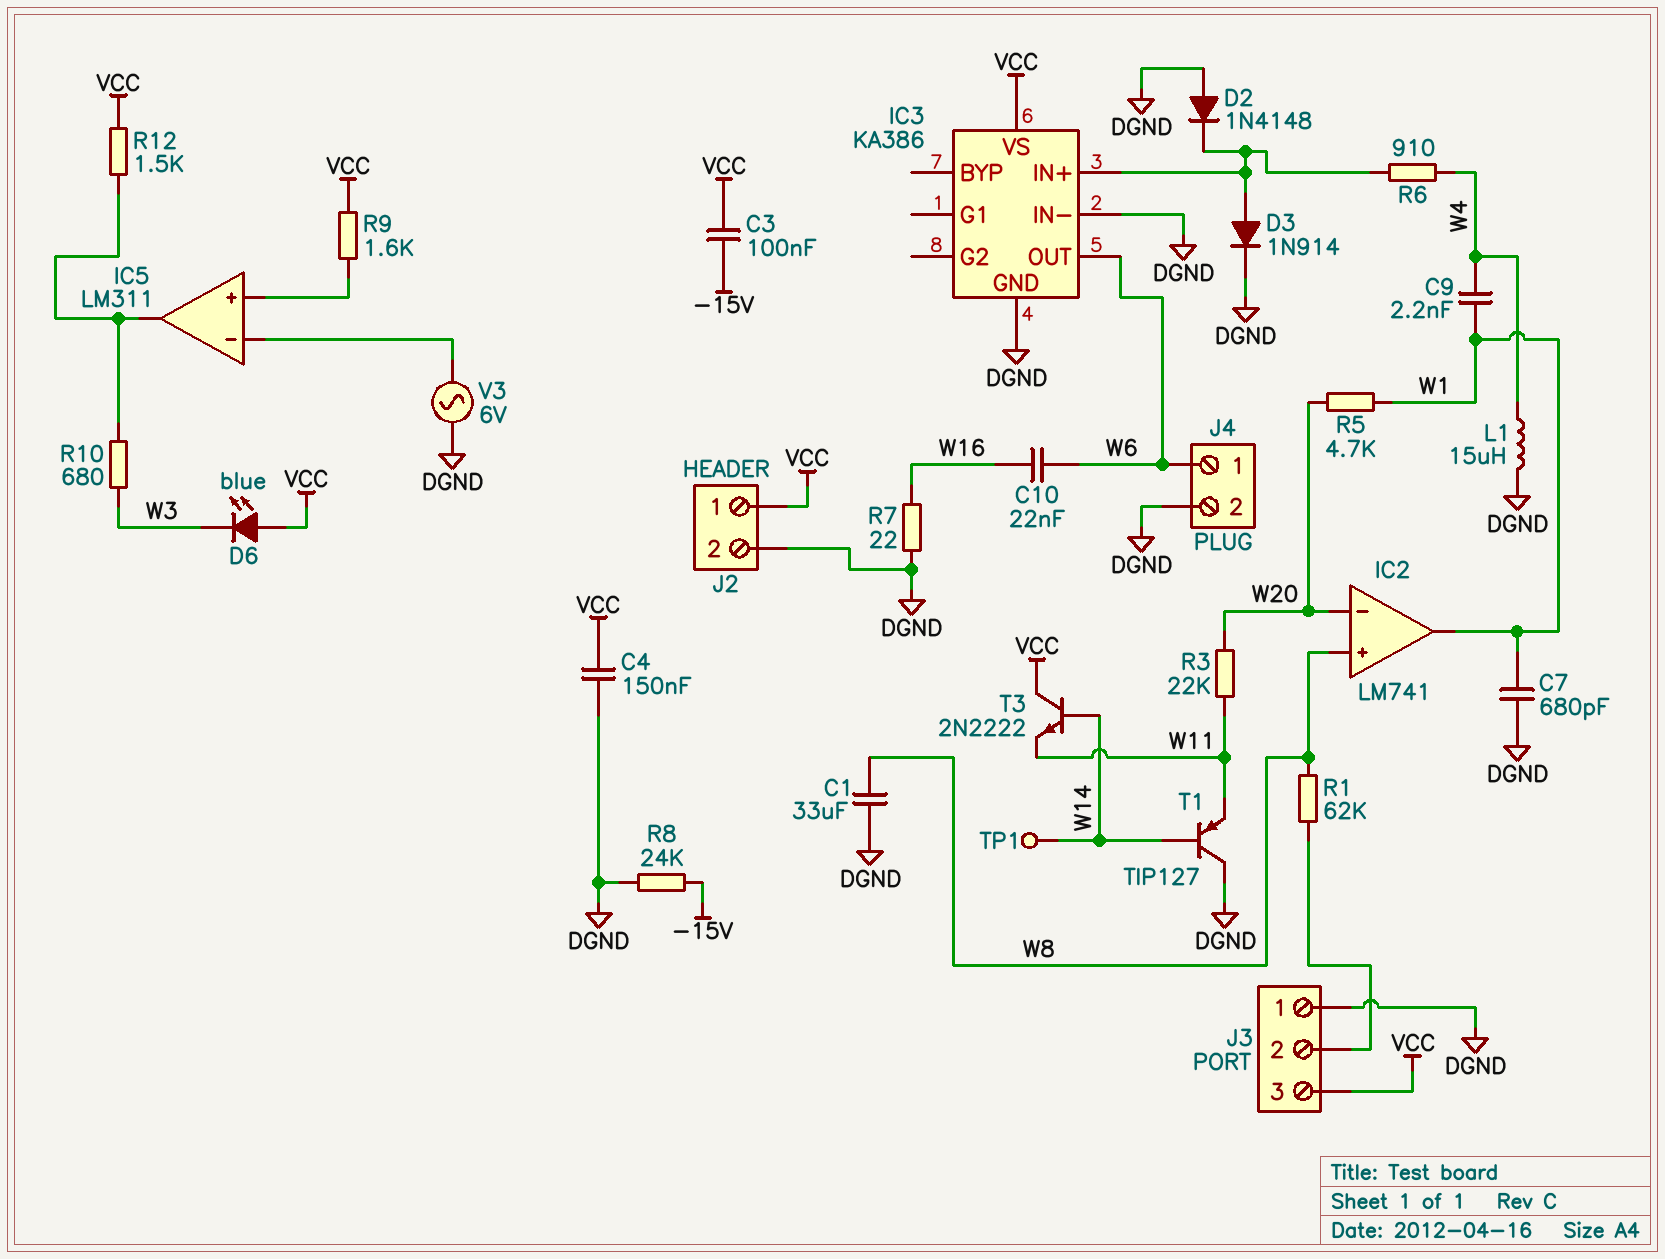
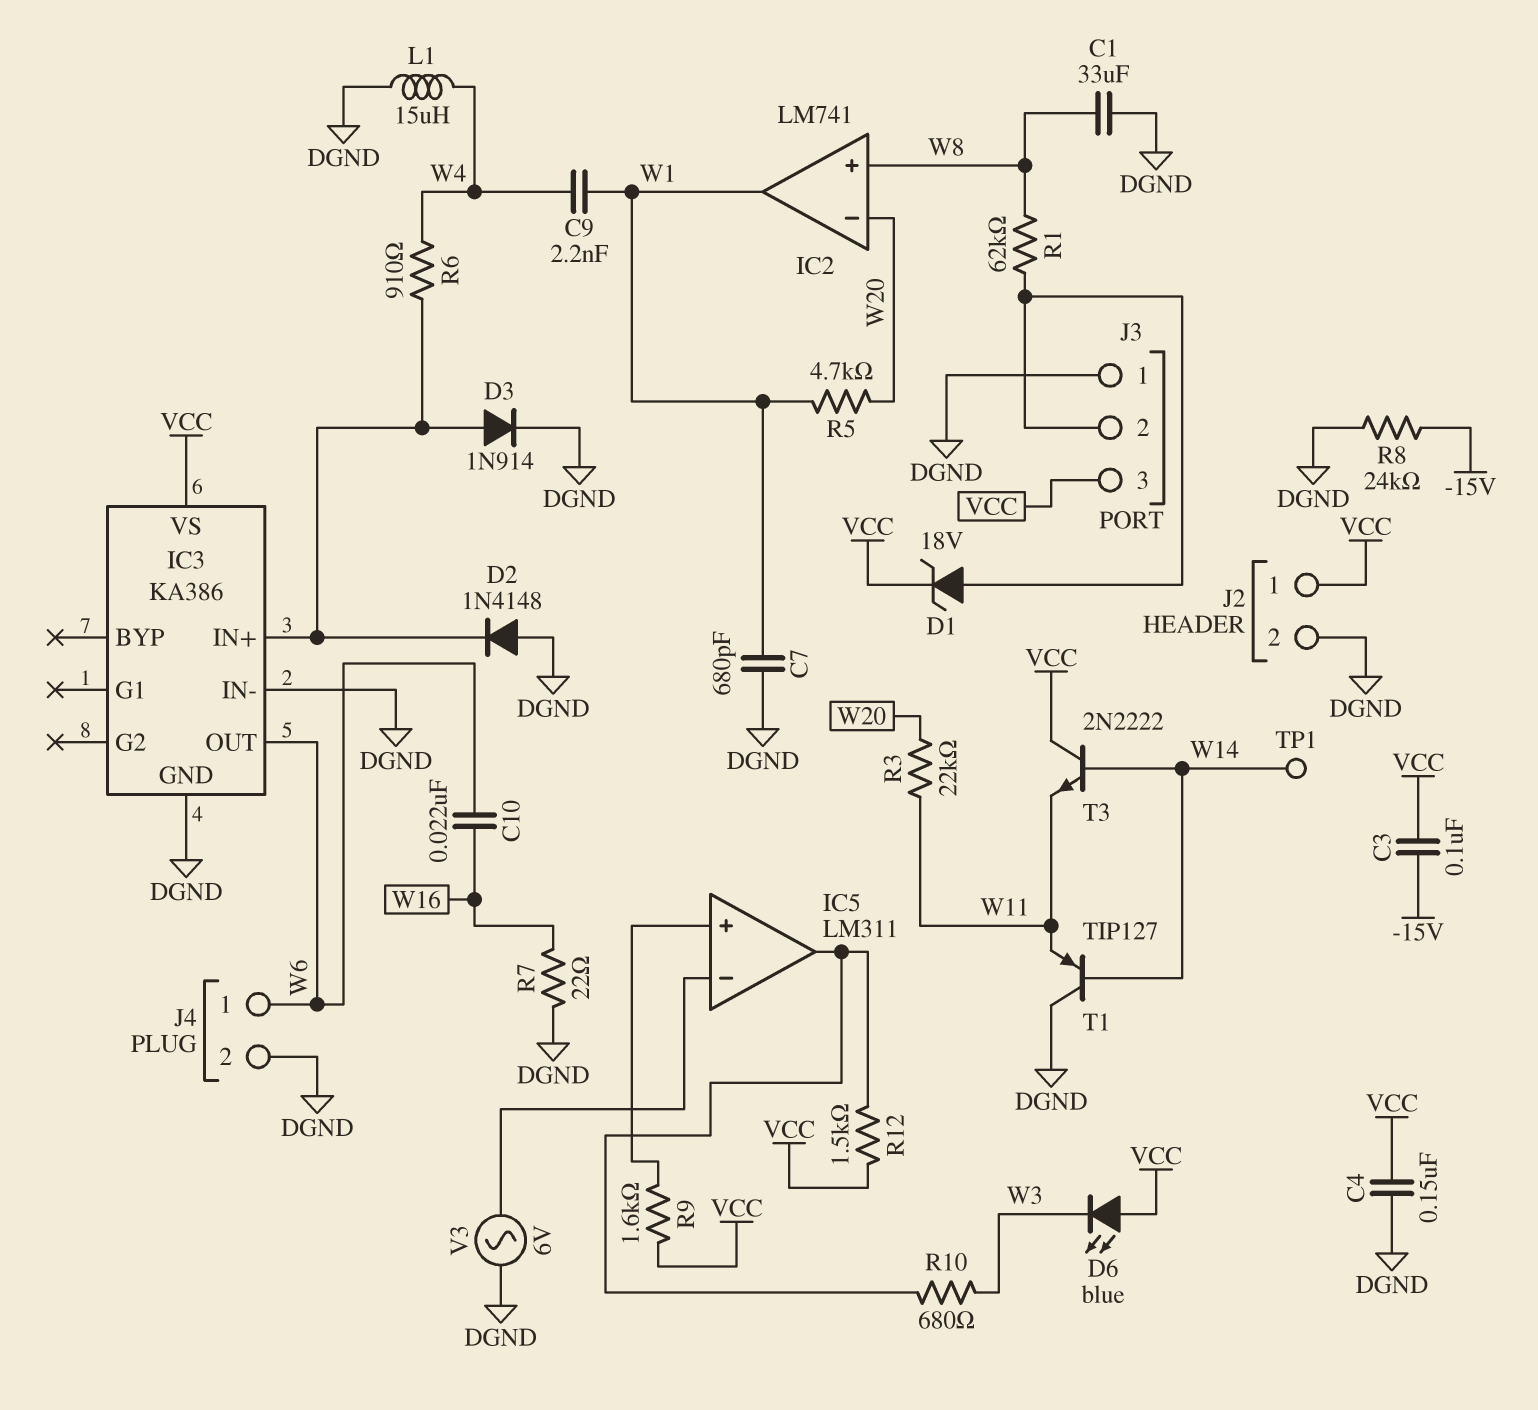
D1: none -> zener 18V (A J3/2, K VCC)

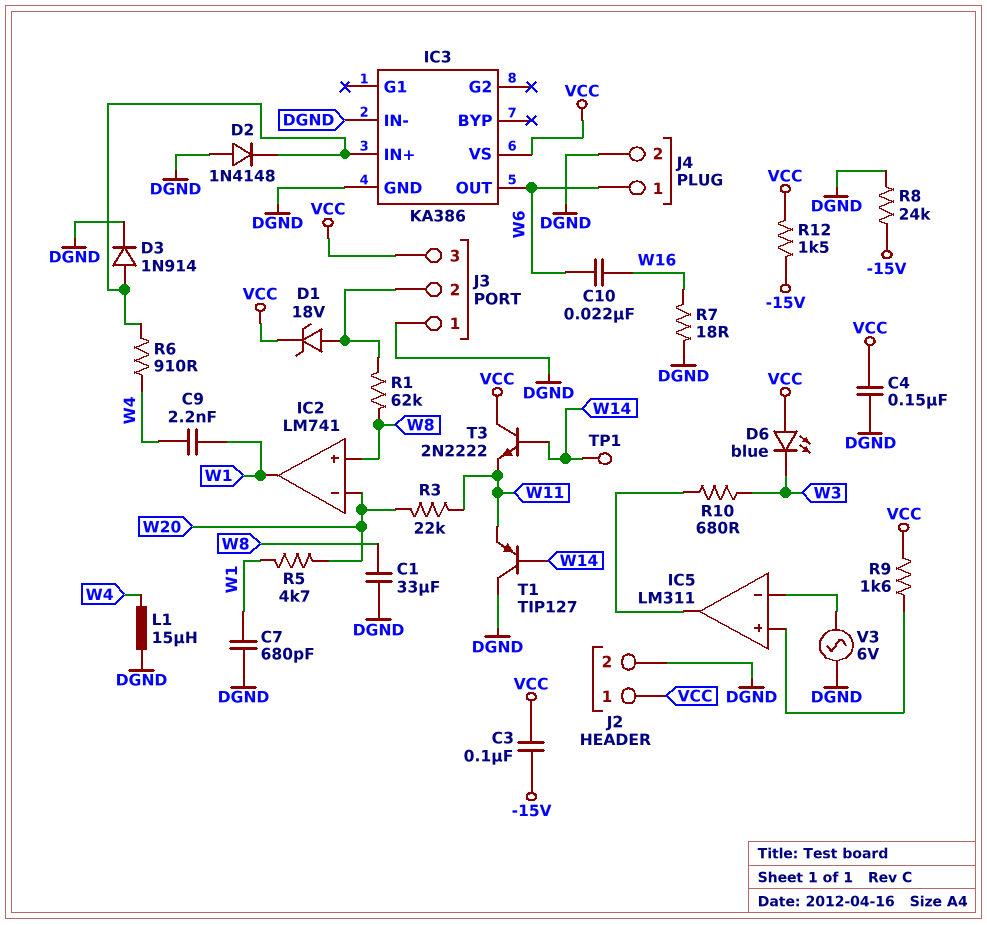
R7: 22 (DGND, W16) -> 18 (DGND, W16)
R12: 1.5k (IC5/out, VCC) -> 1.5k (-15V, VCC)

